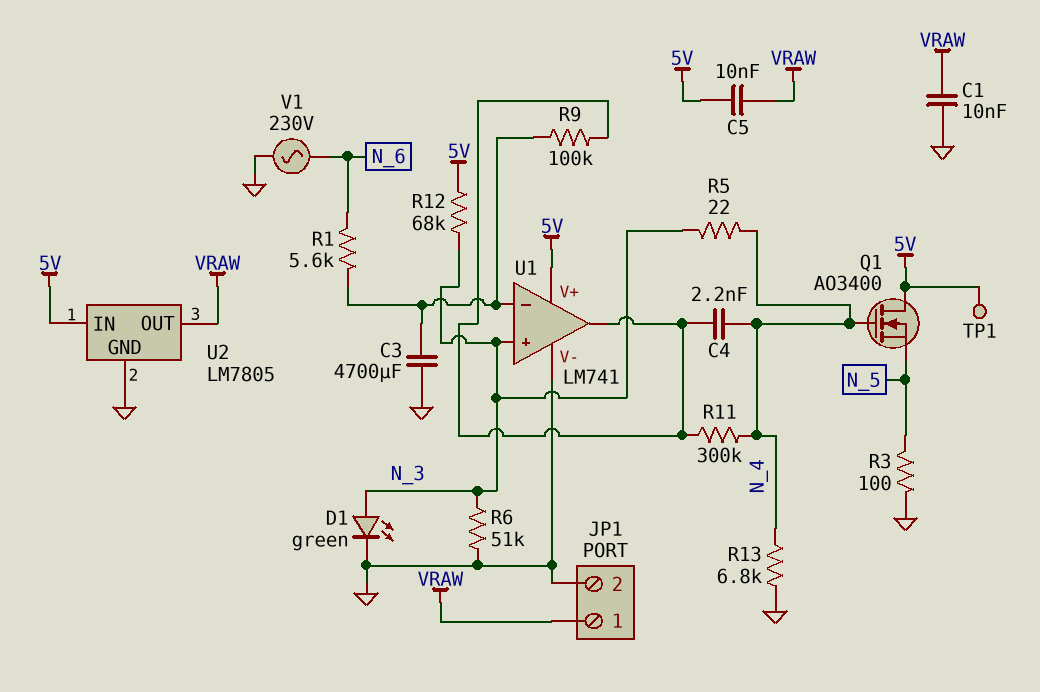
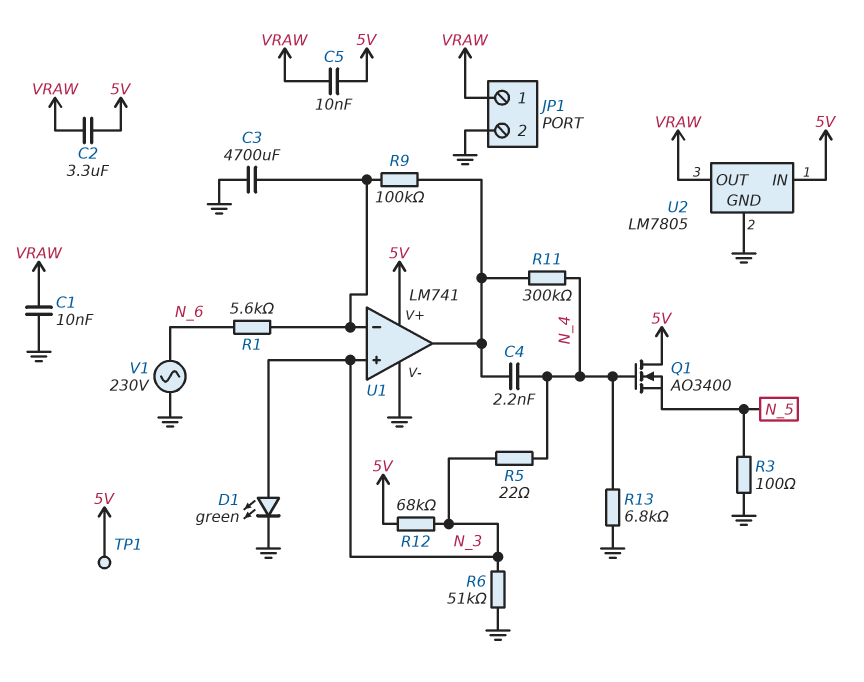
C2: none -> 3.3uF (5V, VRAW)

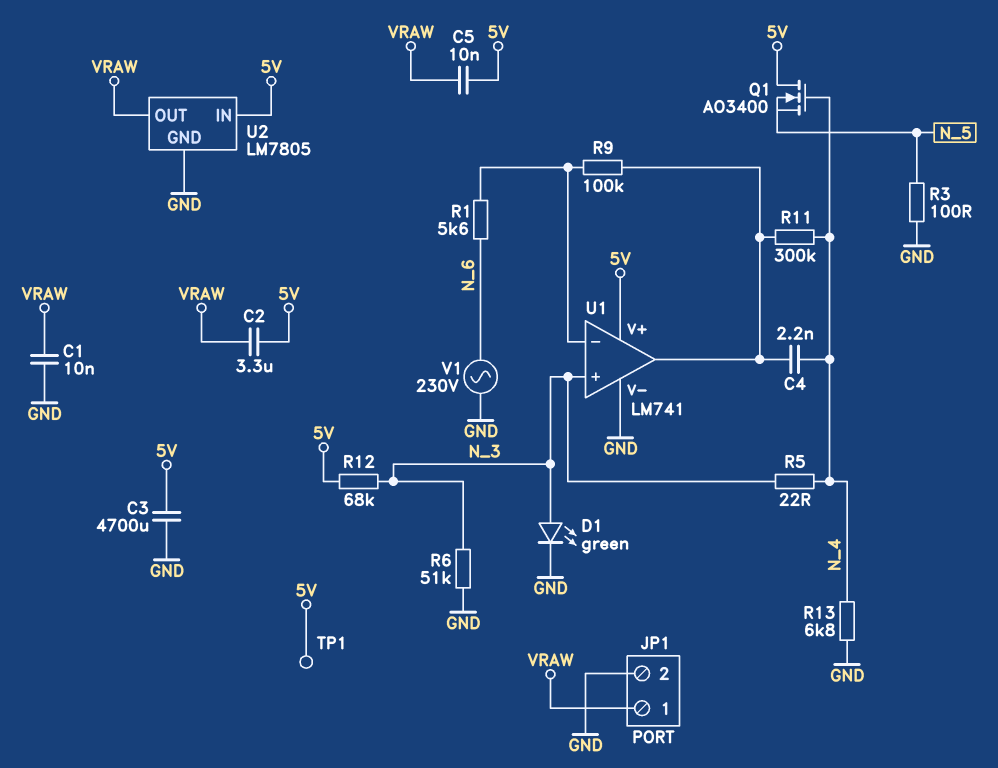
C3: 4700uF (GND, U1/in-) -> 4700uF (5V, GND)

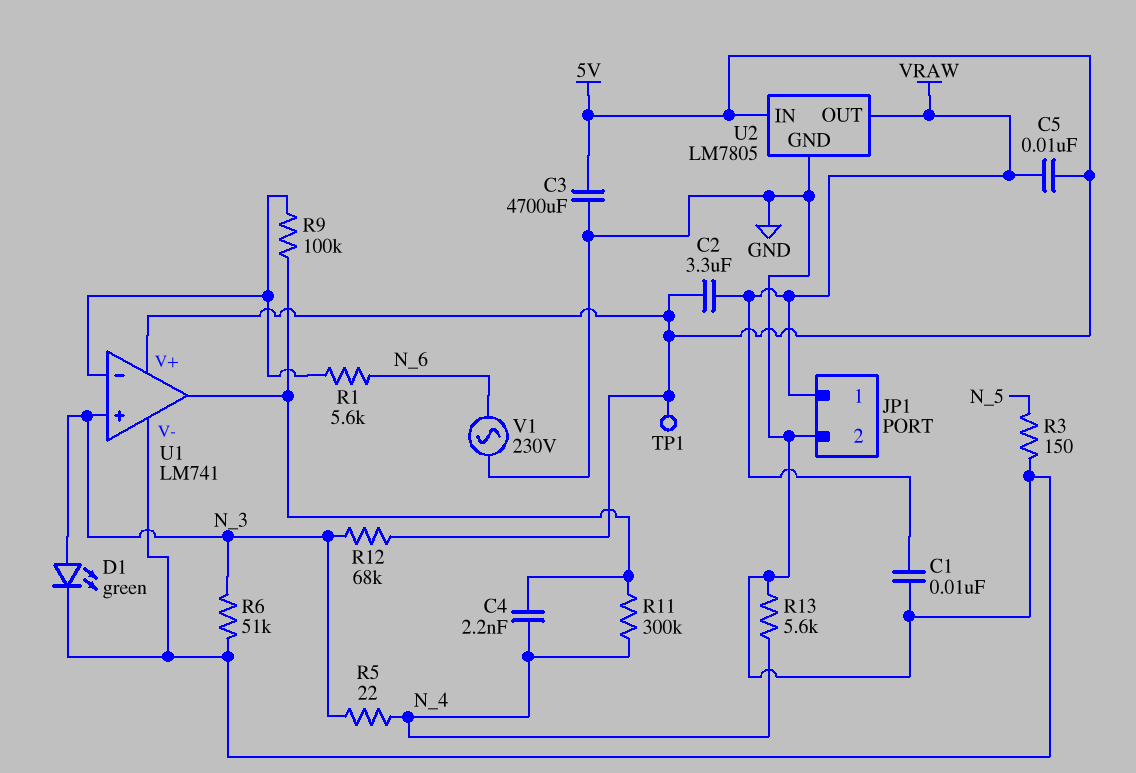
Q1: NMOS AO3400 (G N_4, D 5V, S N_5) -> none
R3: 100 (GND, N_5) -> 150 (GND, N_5)
R13: 6.8k (GND, N_4) -> 5.6k (GND, N_4)

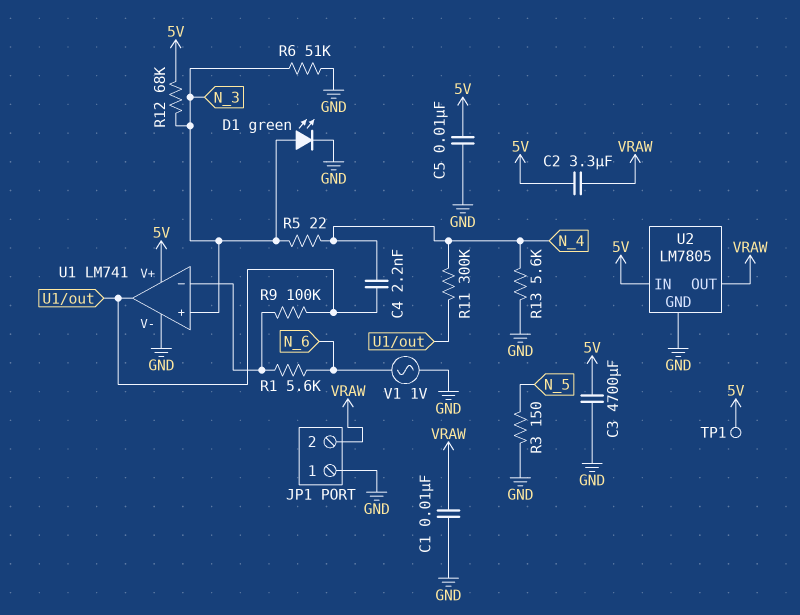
C5: 10nF (5V, VRAW) -> 10nF (5V, GND)
JP1 pin 1: VRAW -> GND
JP1 pin 2: GND -> VRAW
V1: AC 230V (GND, N_6) -> AC 1V (GND, N_6)

